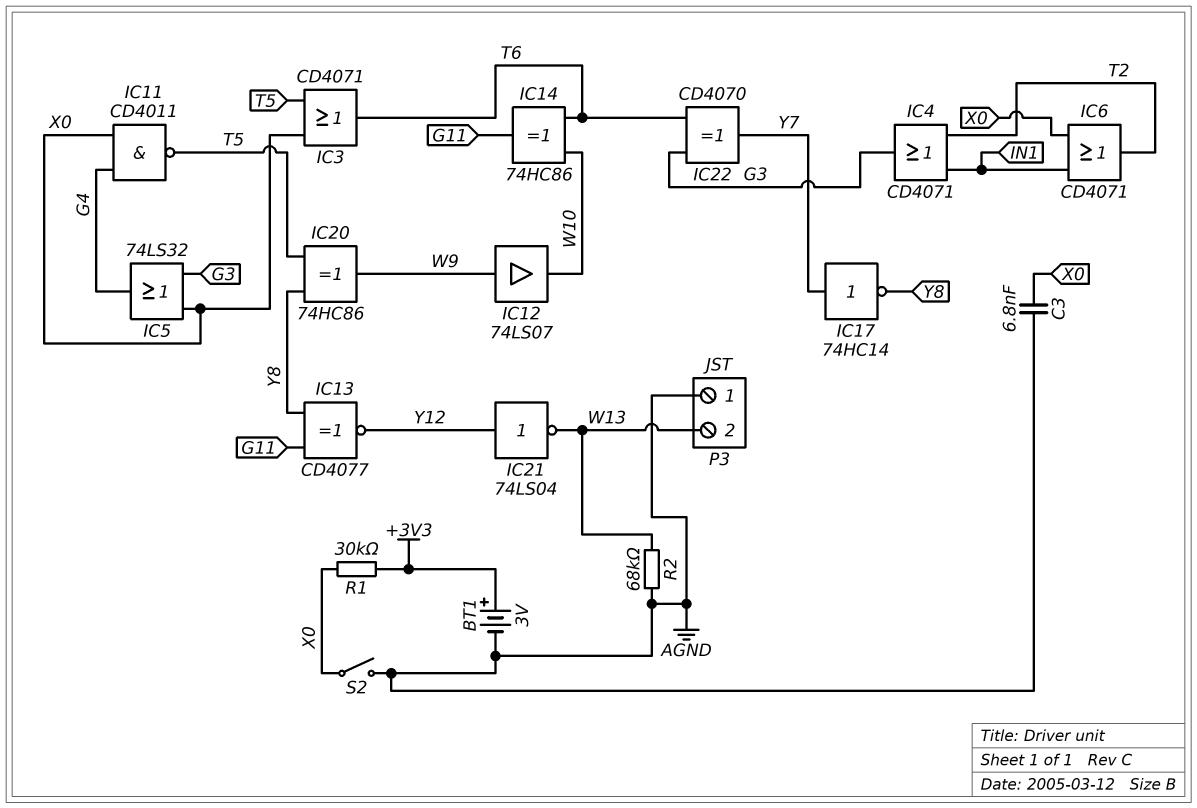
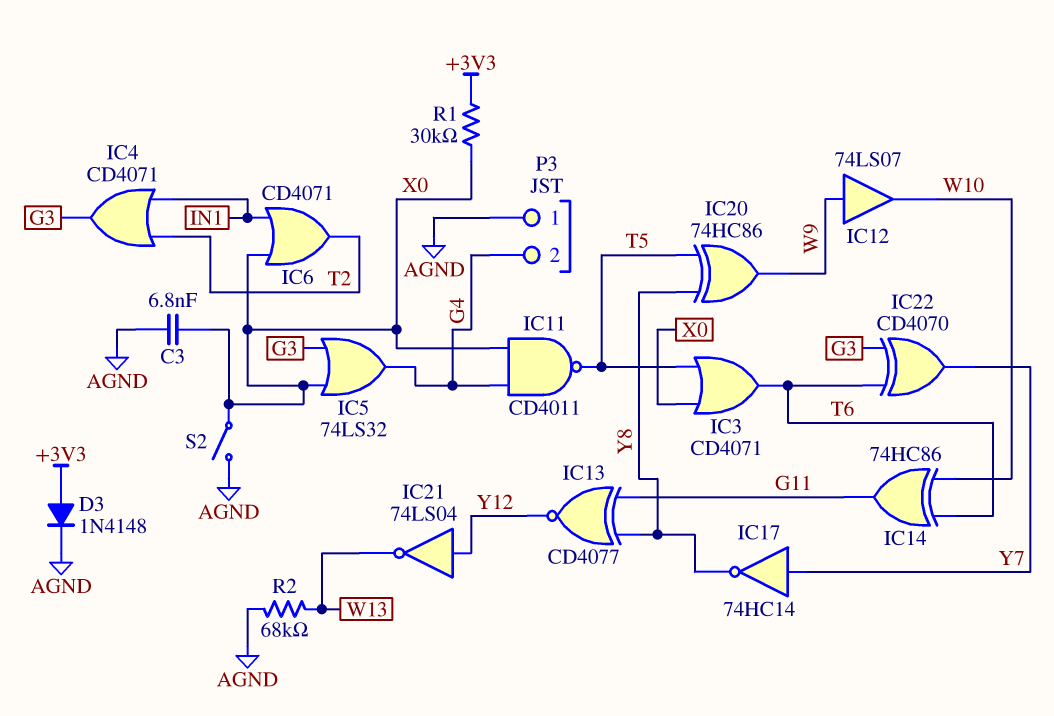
BT1: 3V (plus +3V3, minus AGND) -> none
D3: none -> diode 1N4148 (A +3V3, K AGND)
P3 pin 2: W13 -> G4

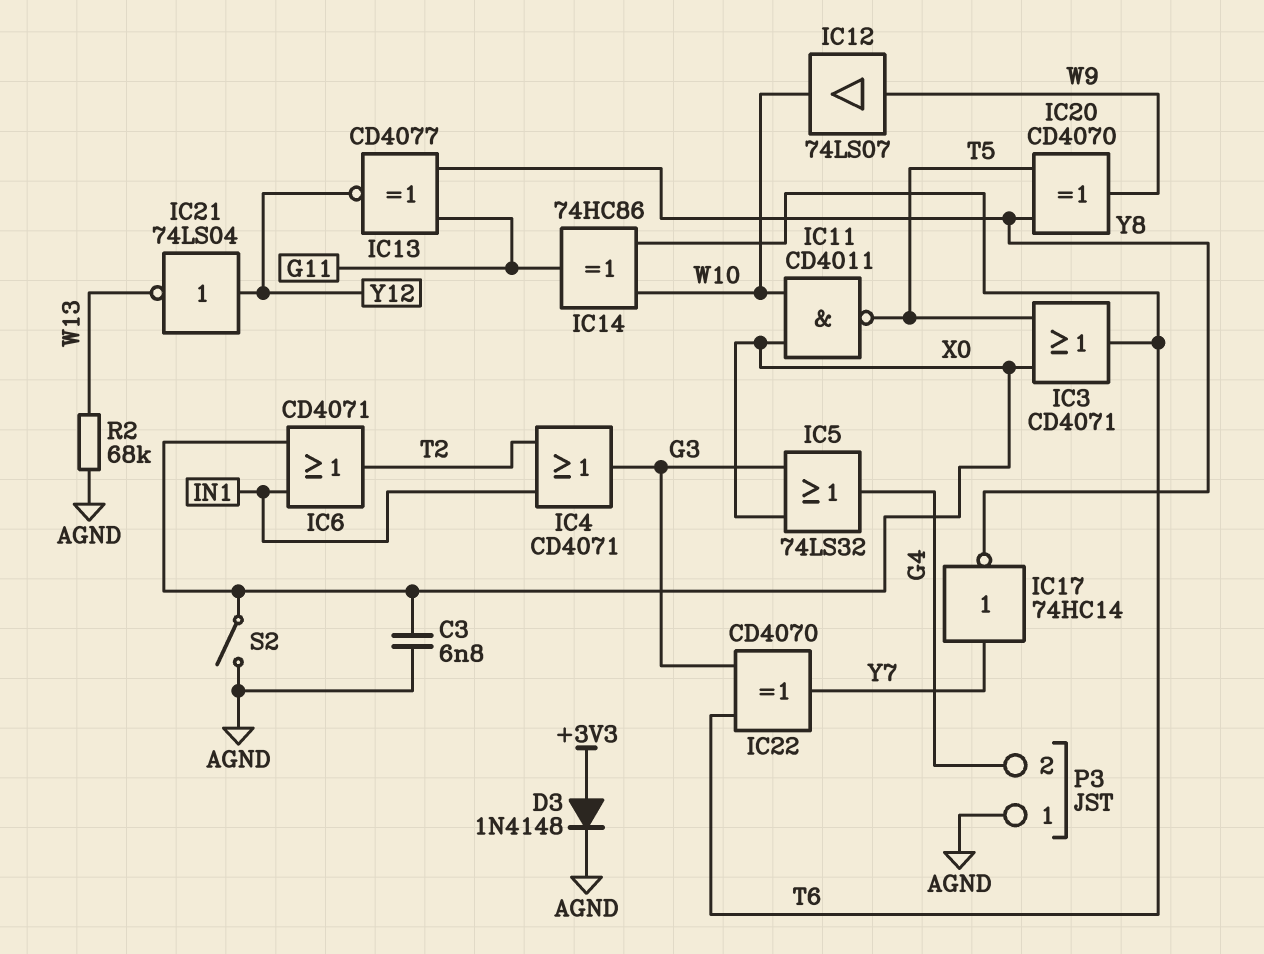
IC11: NAND CD4011 (in G4, in X0, out T5) -> NAND CD4011 (in W10, in X0, out T5)
IC20: XOR 74HC86 (in T5, in Y8, out W9) -> XOR CD4070 (in T5, in Y8, out W9)
R1: 30k (+3V3, X0) -> none

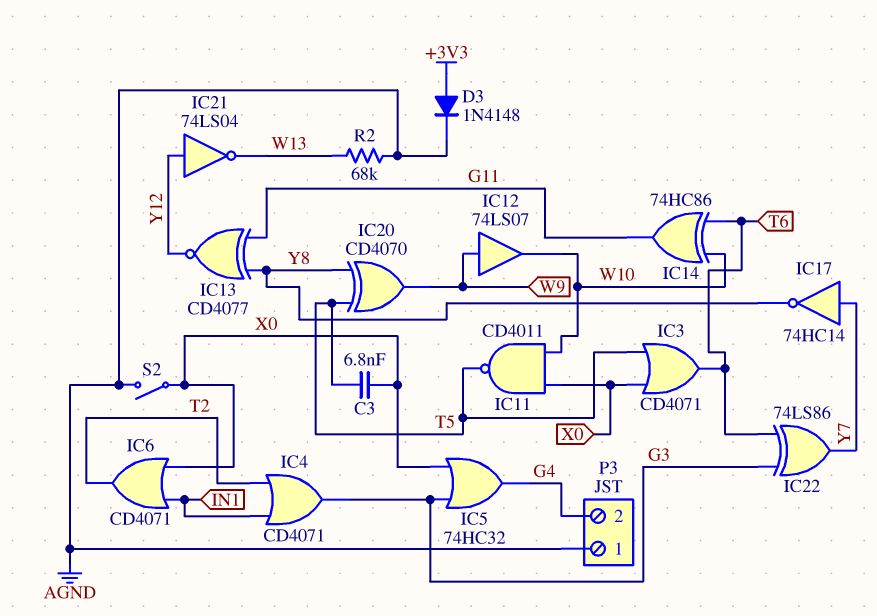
C3: 6.8nF (AGND, X0) -> 6.8nF (T5, X0)
IC5: OR 74LS32 (in G3, in X0, out G4) -> OR 74HC32 (in G3, in X0, out G4)
IC22: XOR CD4070 (in G3, in T6, out Y7) -> XOR 74LS86 (in G3, in T6, out Y7)

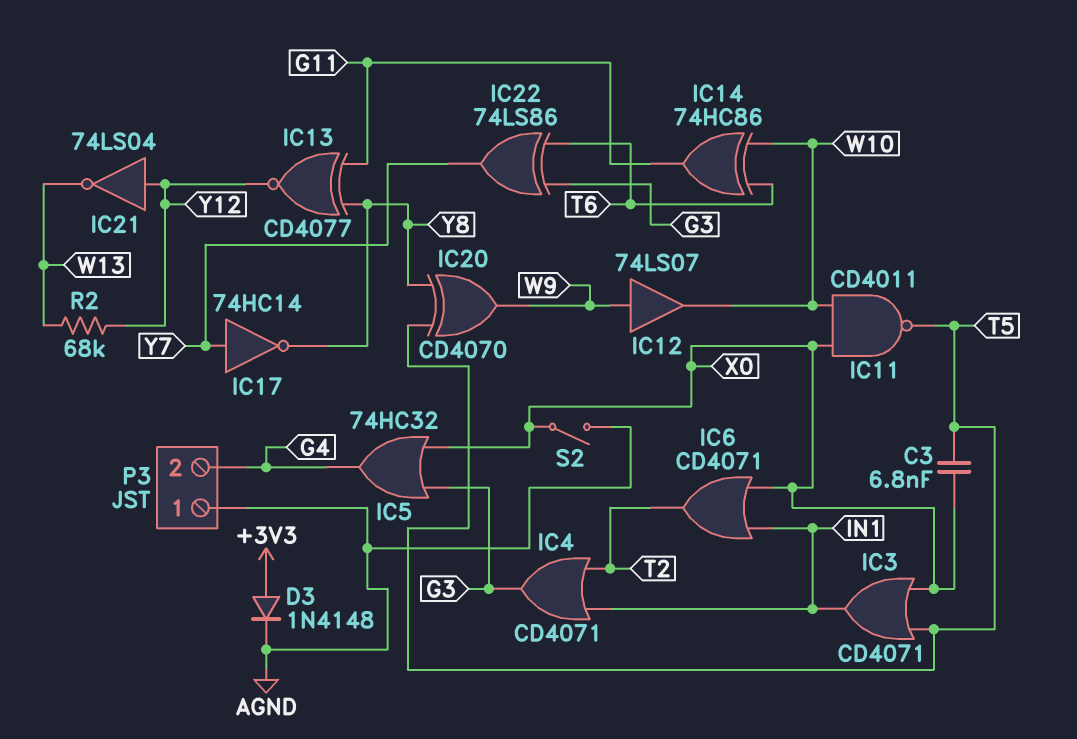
IC3: OR CD4071 (in T5, in X0, out T6) -> OR CD4071 (in T5, in X0, out IN1)
R2: 68k (AGND, W13) -> 68k (W13, Y12)

